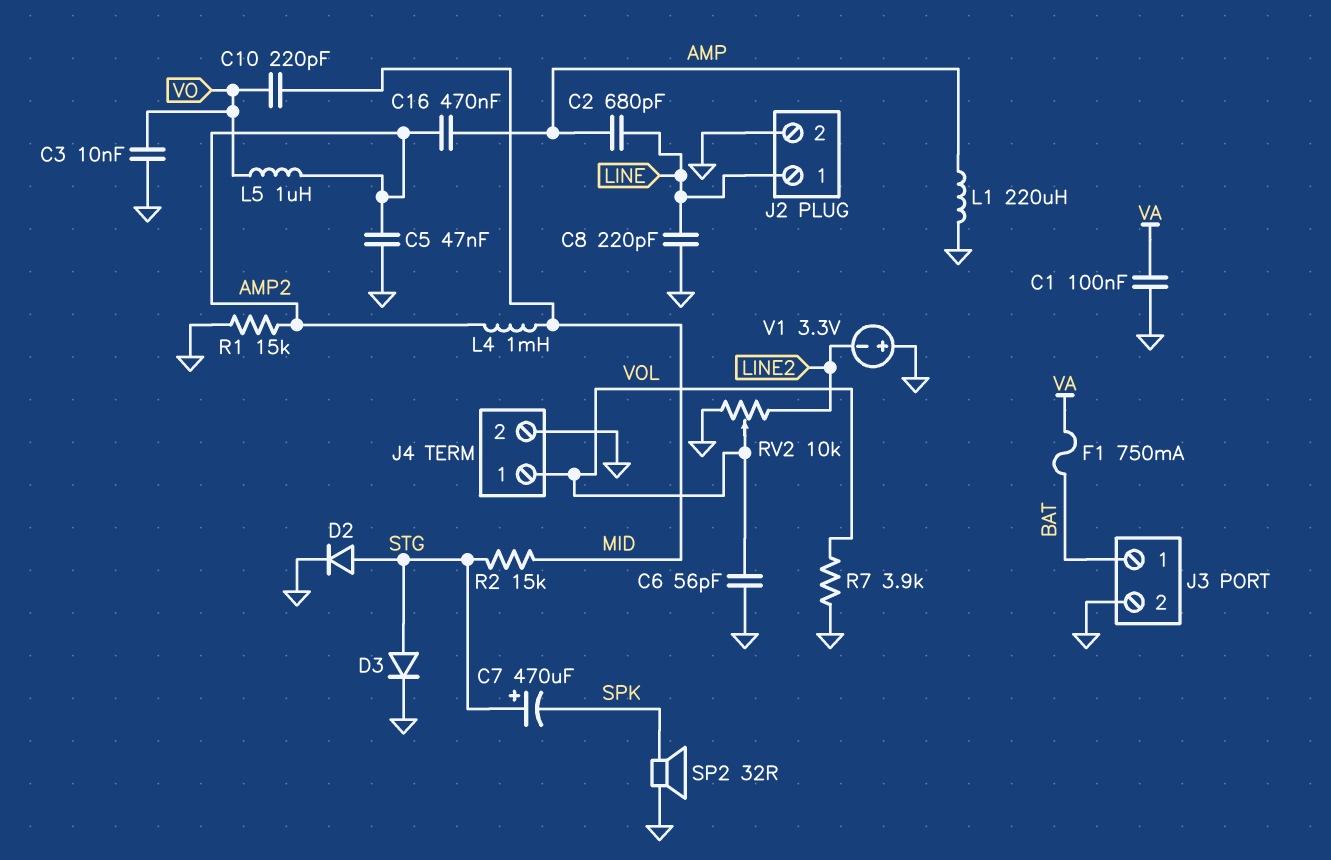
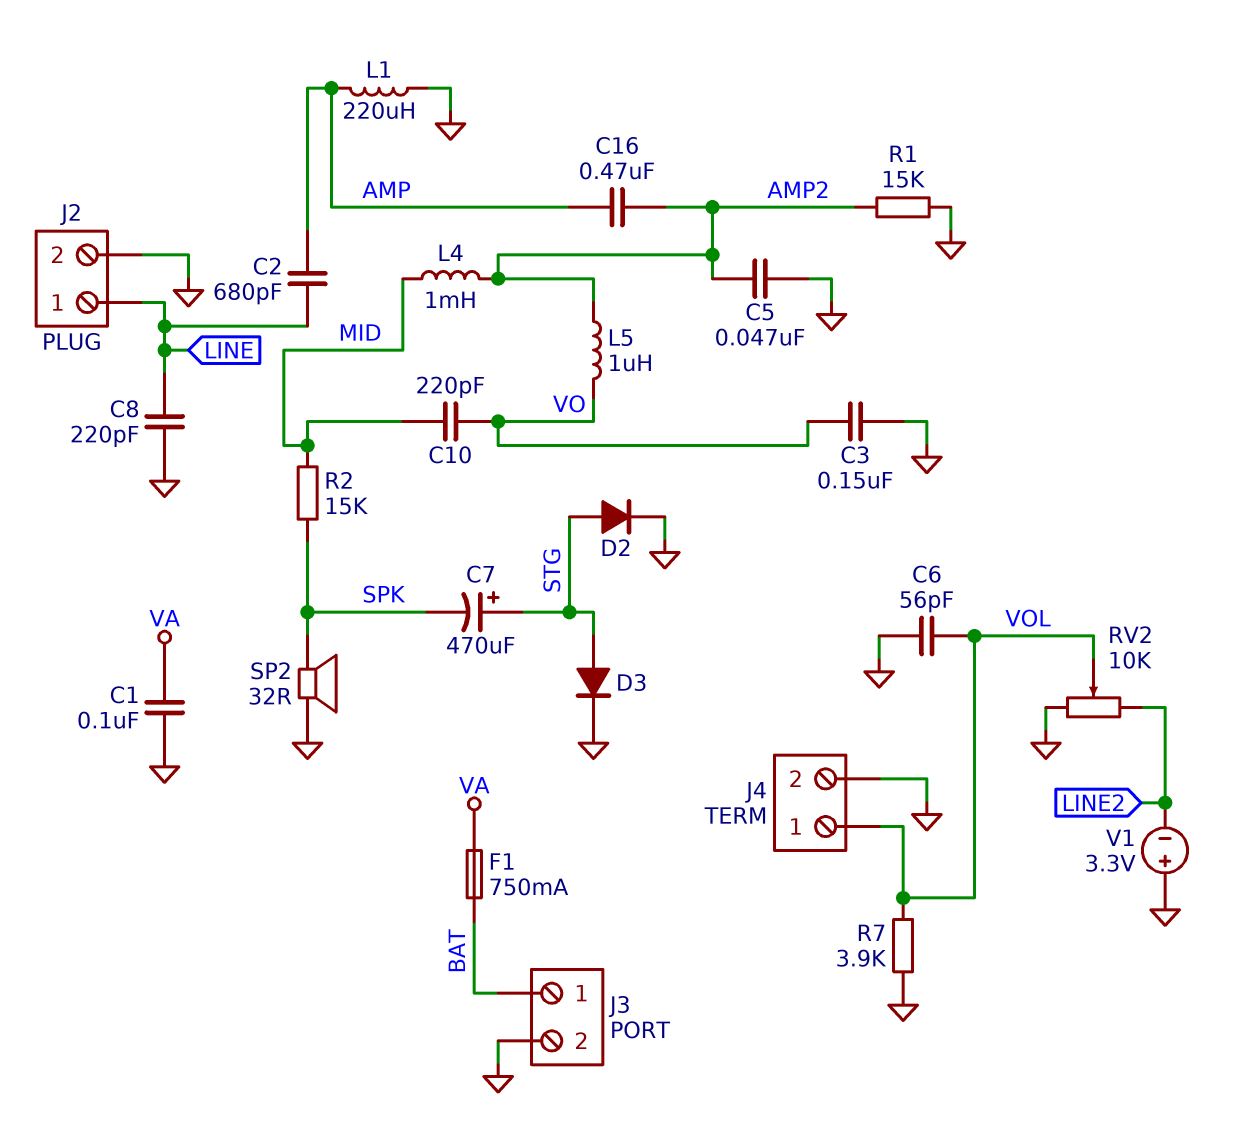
C3: 10nF (GND, VO) -> 150nF (GND, VO)
R2: 15k (MID, STG) -> 15k (MID, SPK)

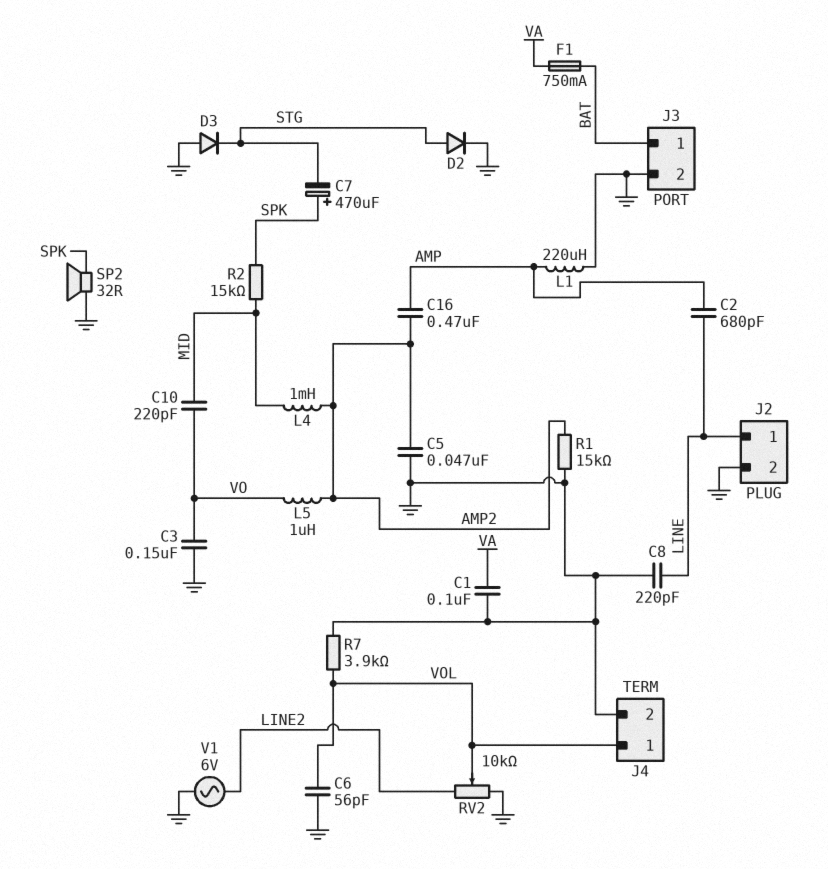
C7: 470uF (plus STG, minus SPK) -> 470uF (plus SPK, minus STG)
D3: diode (A STG, K GND) -> diode (A GND, K STG)
V1: 3.3V (plus GND, minus LINE2) -> AC 6V (GND, LINE2)

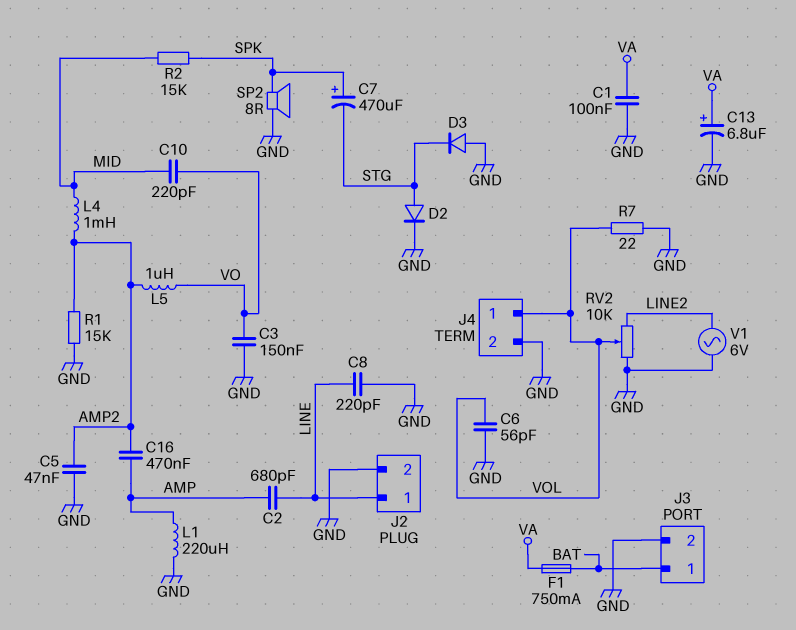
C13: none -> 6.8uF (plus VA, minus GND)
R7: 3.9k (GND, VOL) -> 22 (GND, VOL)
SP2: speaker 32R (GND, SPK) -> speaker 8R (GND, SPK)

